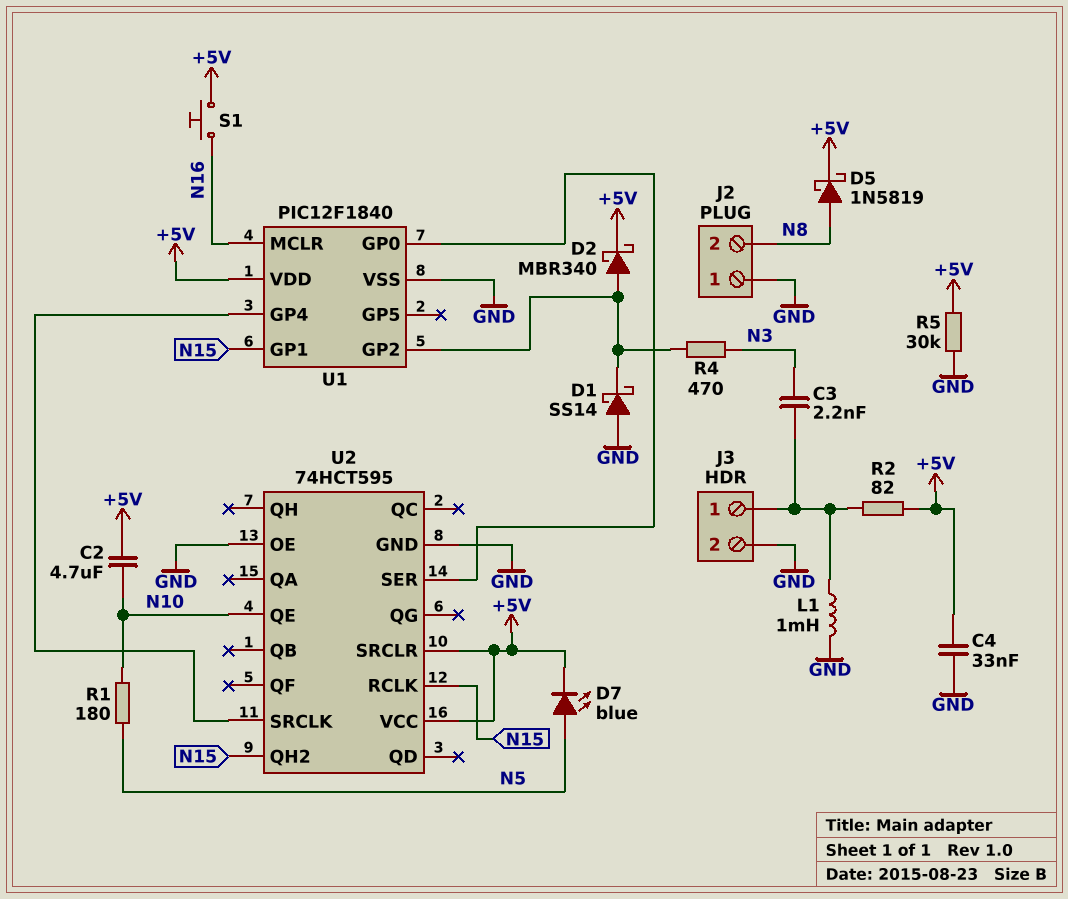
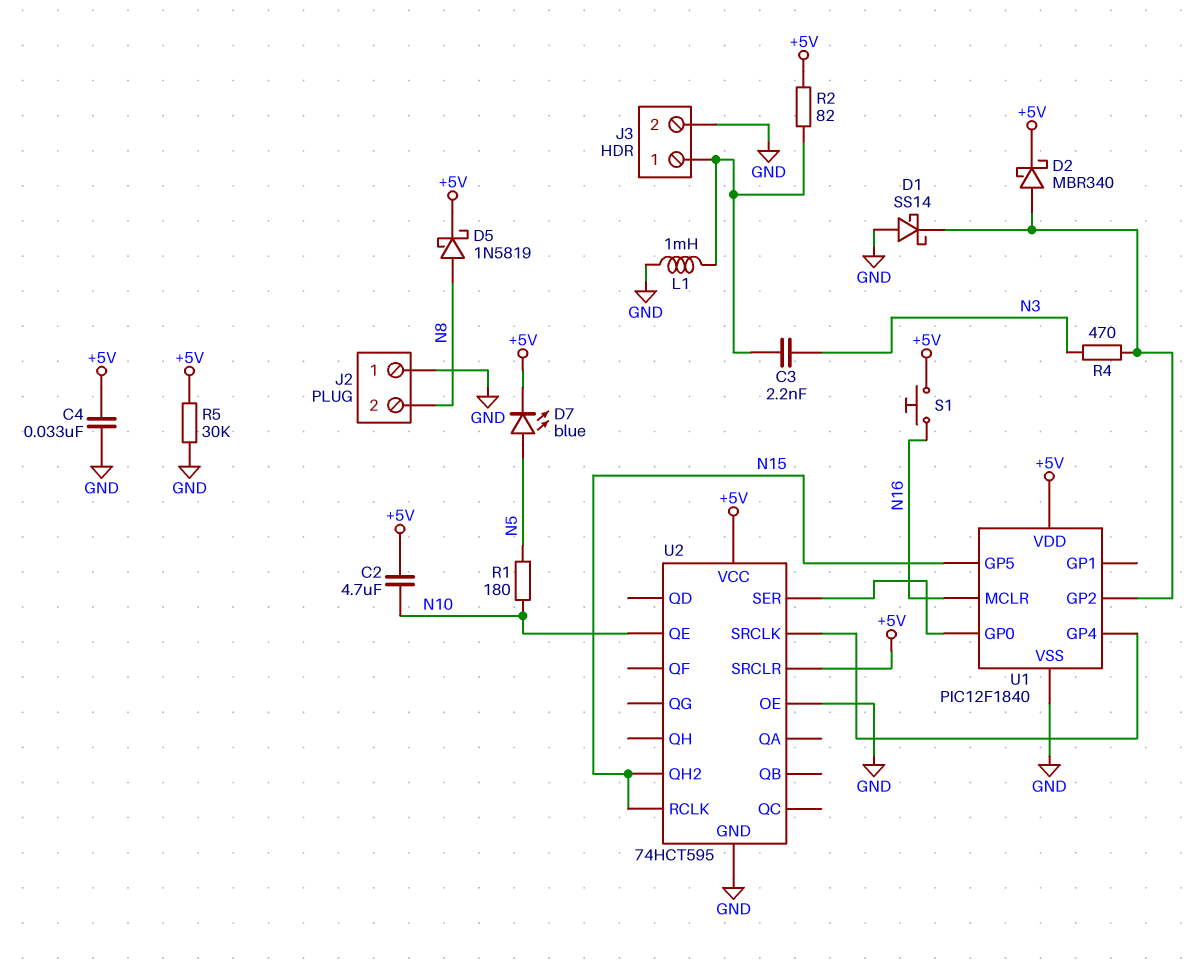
U1 pin GP1: N15 -> none
U1 pin GP5: none -> N15

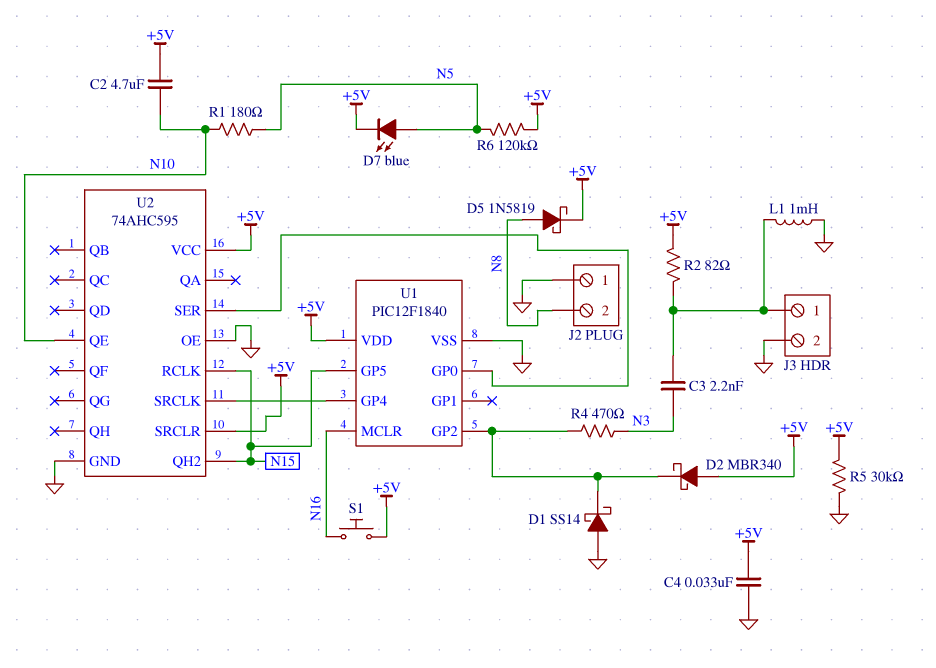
D2: schottky MBR340 (A U1/GP2, K +5V) -> schottky MBR340 (A +5V, K U1/GP2)
R6: none -> 120k (+5V, N5)
U2: 74HCT595 -> 74AHC595

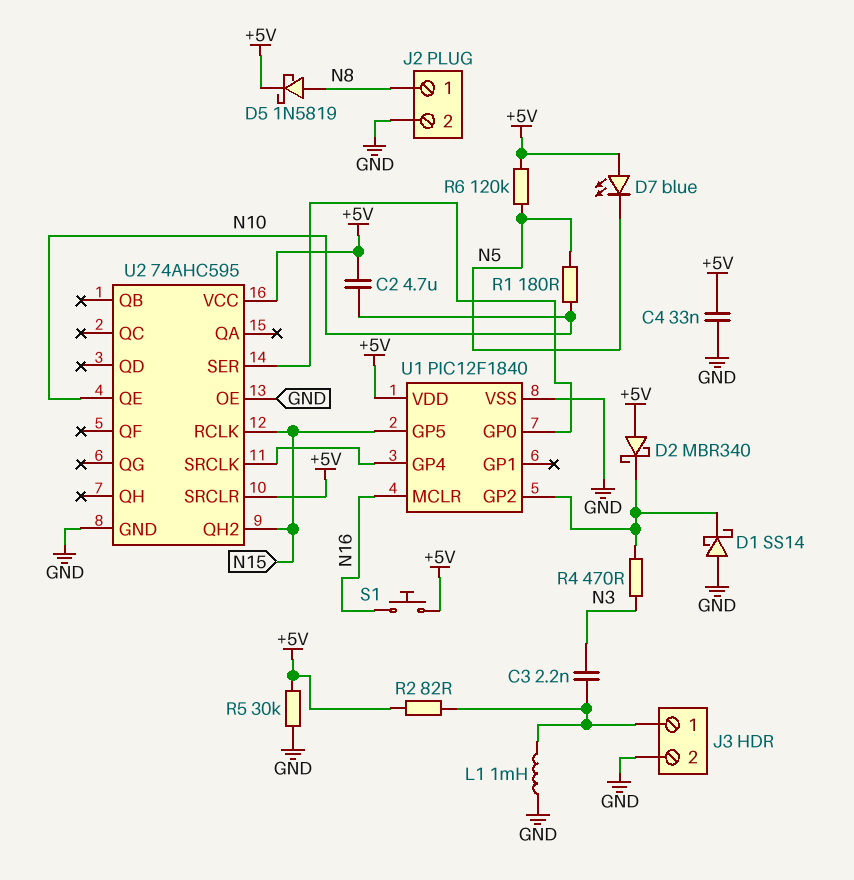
D7: LED blue (A N5, K +5V) -> LED blue (A +5V, K N5)
J2 pin 1: GND -> N8
J2 pin 2: N8 -> GND

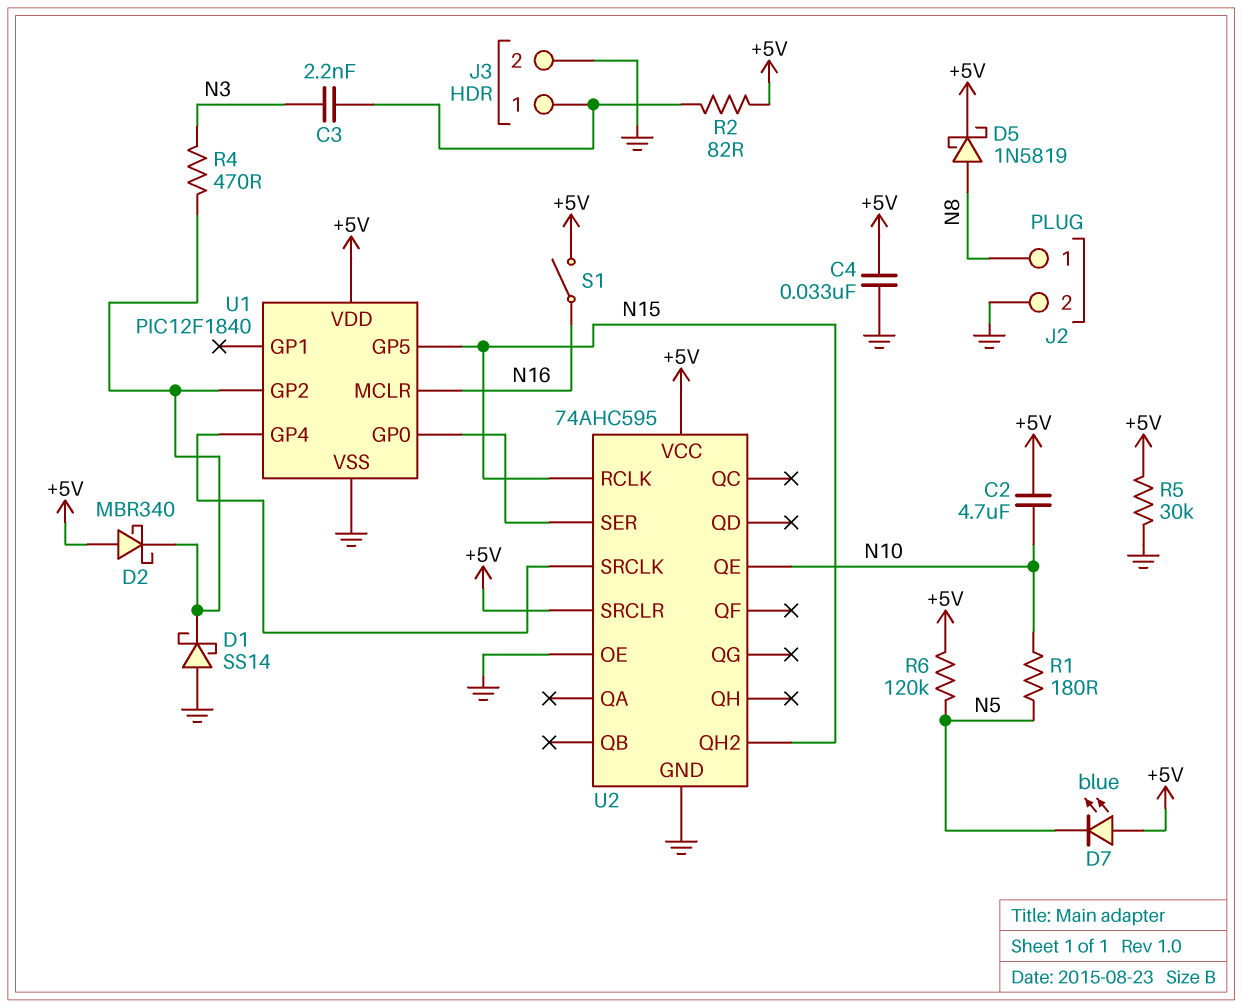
L1: 1mH (GND, J3/1) -> none
S1: button (+5V, N16) -> switch (+5V, N16)

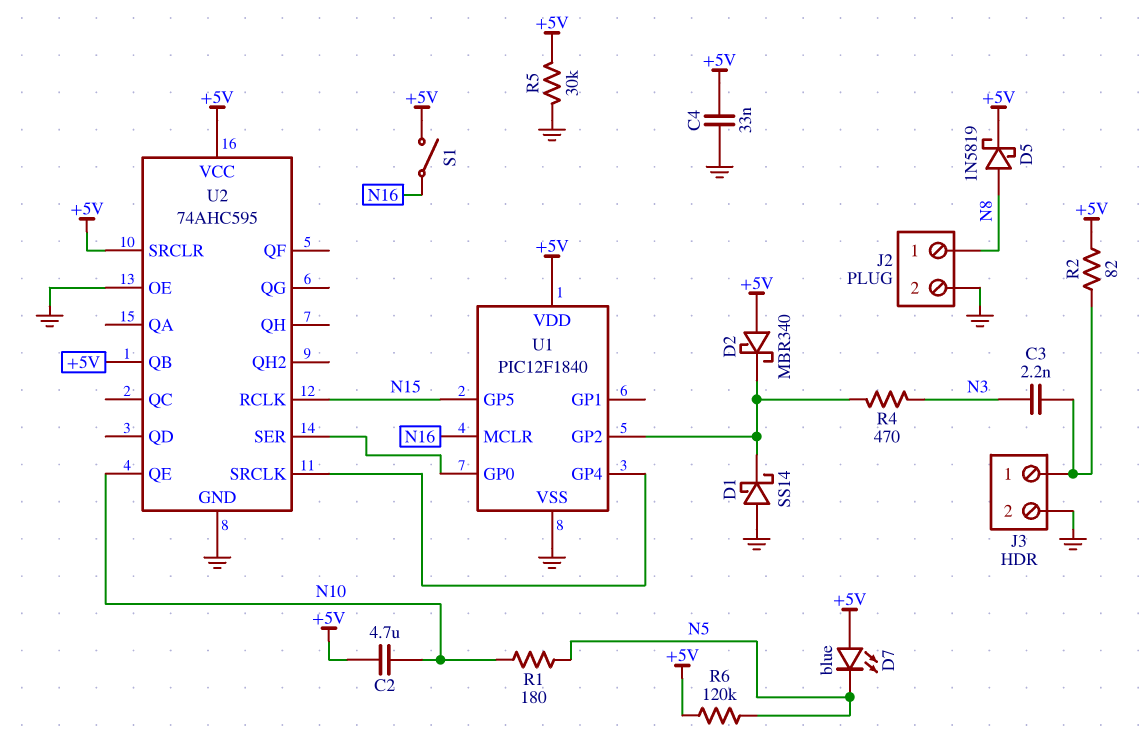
U2 pin QB: none -> +5V
U2 pin QH2: N15 -> none

